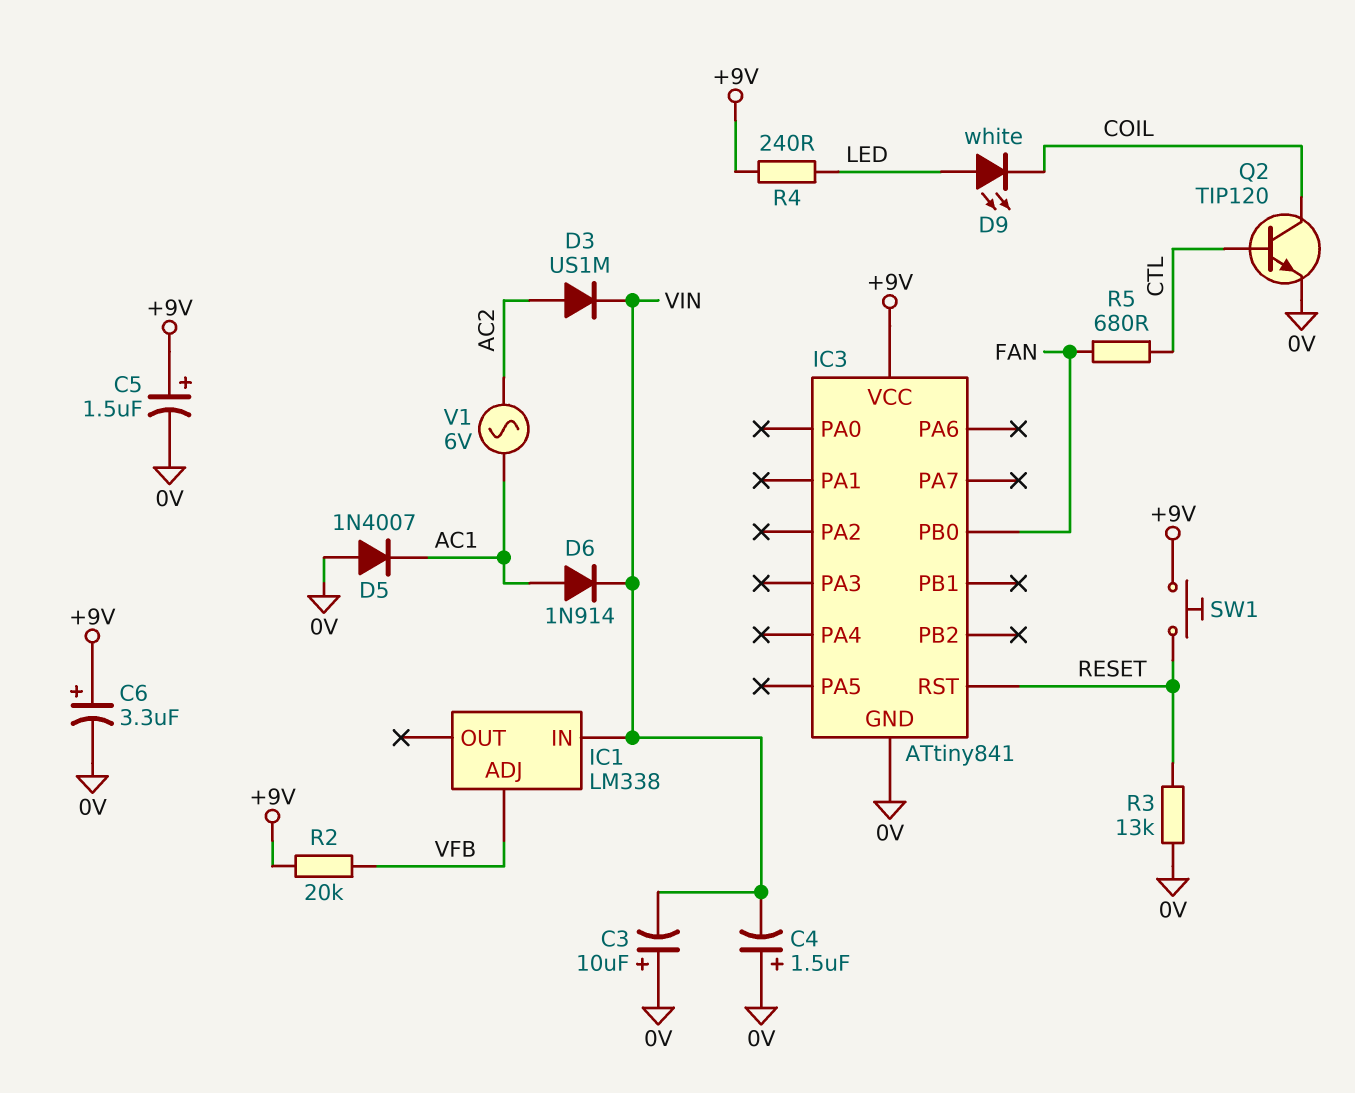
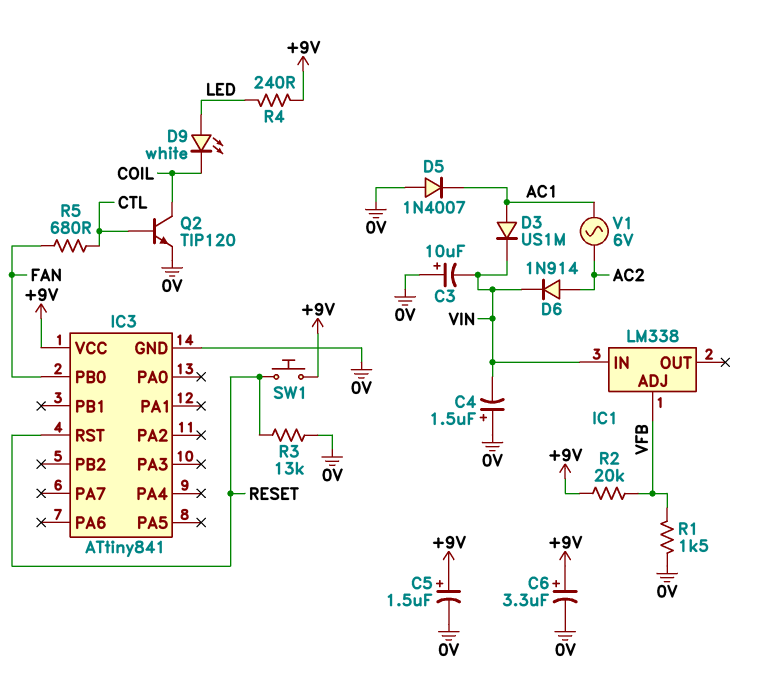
D3: diode US1M (A AC2, K VIN) -> diode US1M (A AC1, K VIN)
D6: diode 1N914 (A AC1, K VIN) -> diode 1N914 (A AC2, K VIN)
R1: none -> 1.5k (0V, VFB)

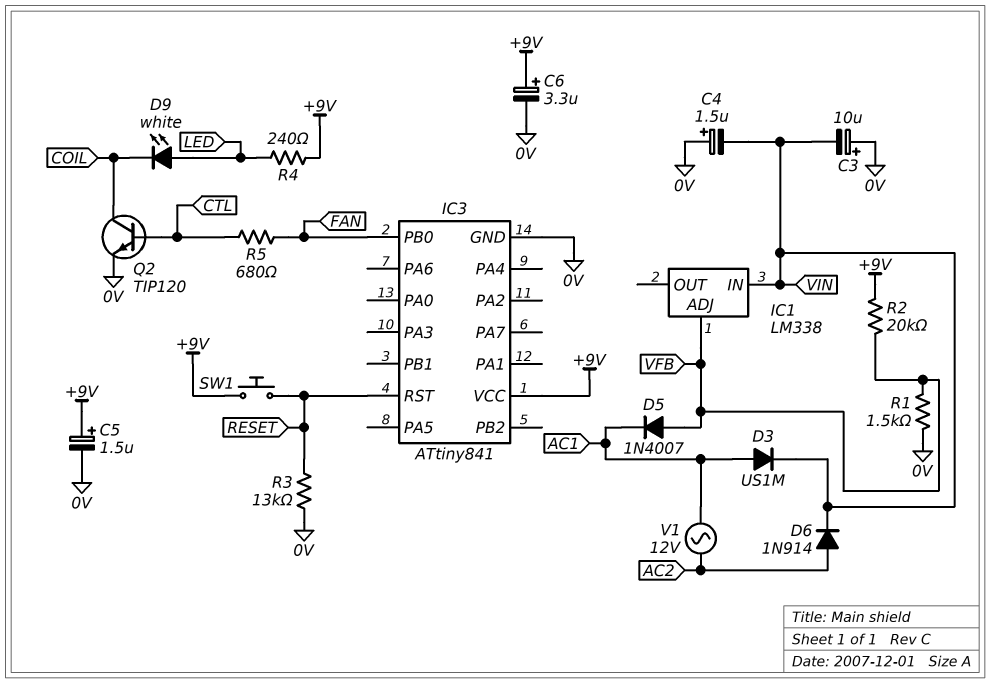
D5: diode 1N4007 (A 0V, K AC1) -> diode 1N4007 (A VFB, K AC1)
V1: AC 6V (AC1, AC2) -> AC 12V (AC1, AC2)

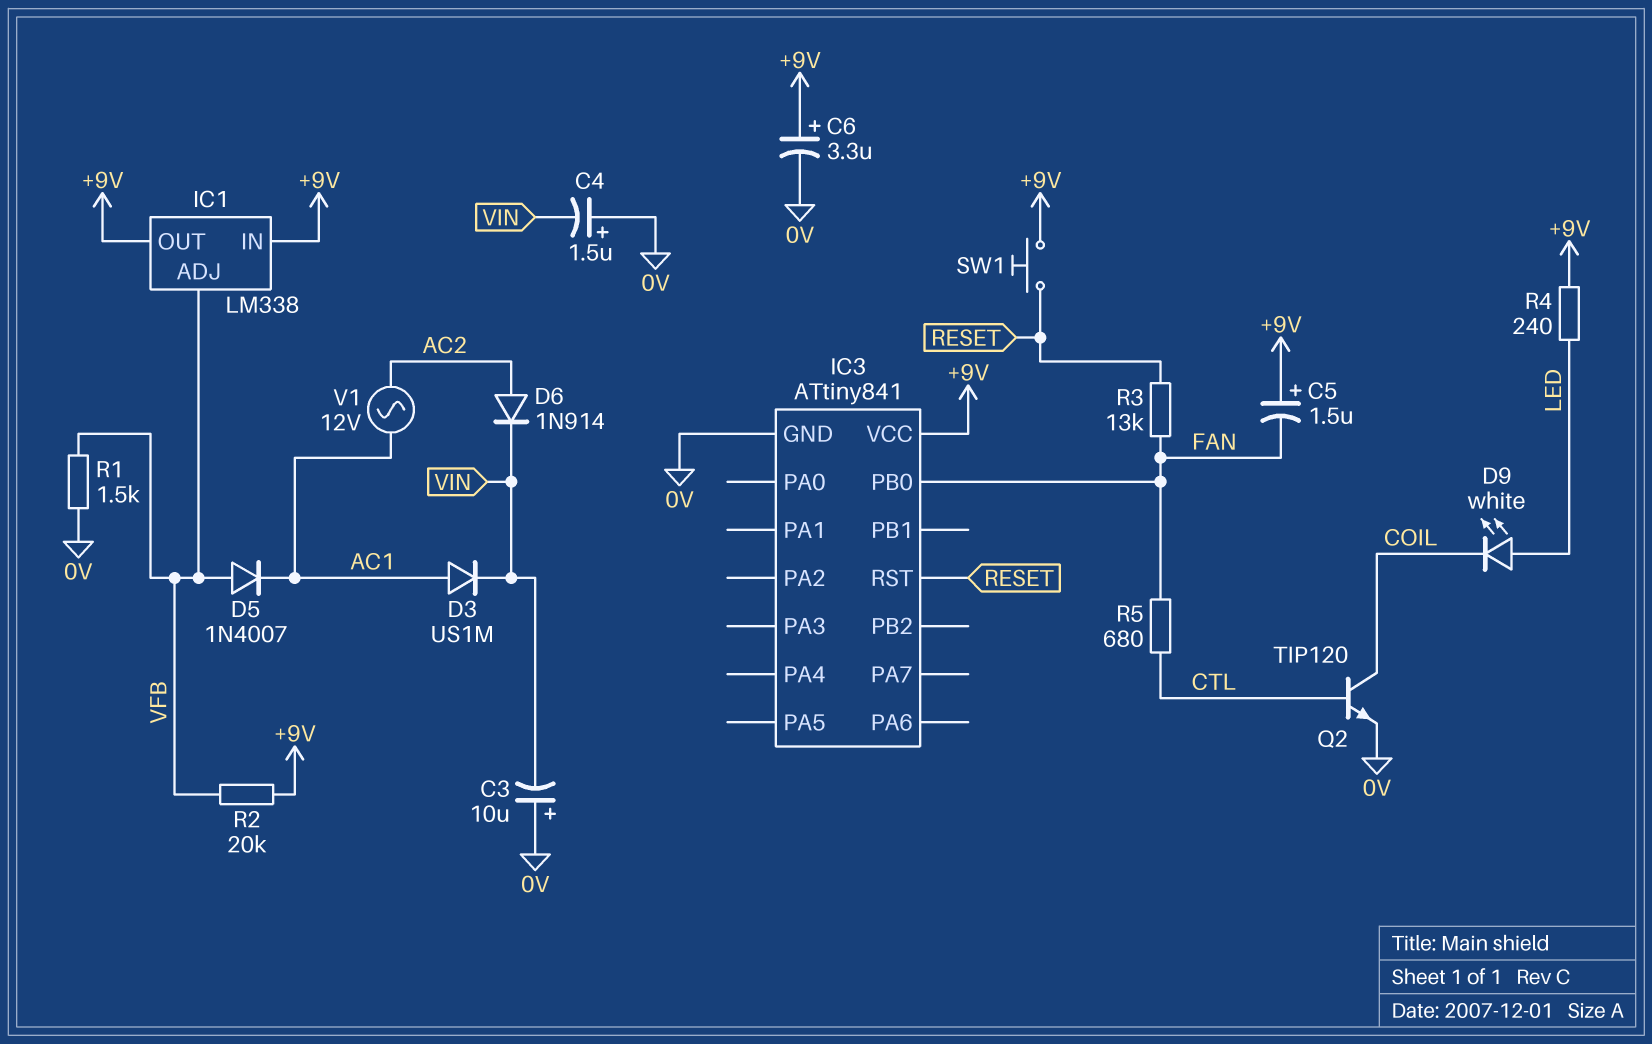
C5: 1.5uF (plus +9V, minus 0V) -> 1.5uF (plus +9V, minus FAN)
IC1 pin IN: VIN -> +9V
IC1 pin OUT: none -> +9V
R3: 13k (0V, RESET) -> 13k (FAN, RESET)

